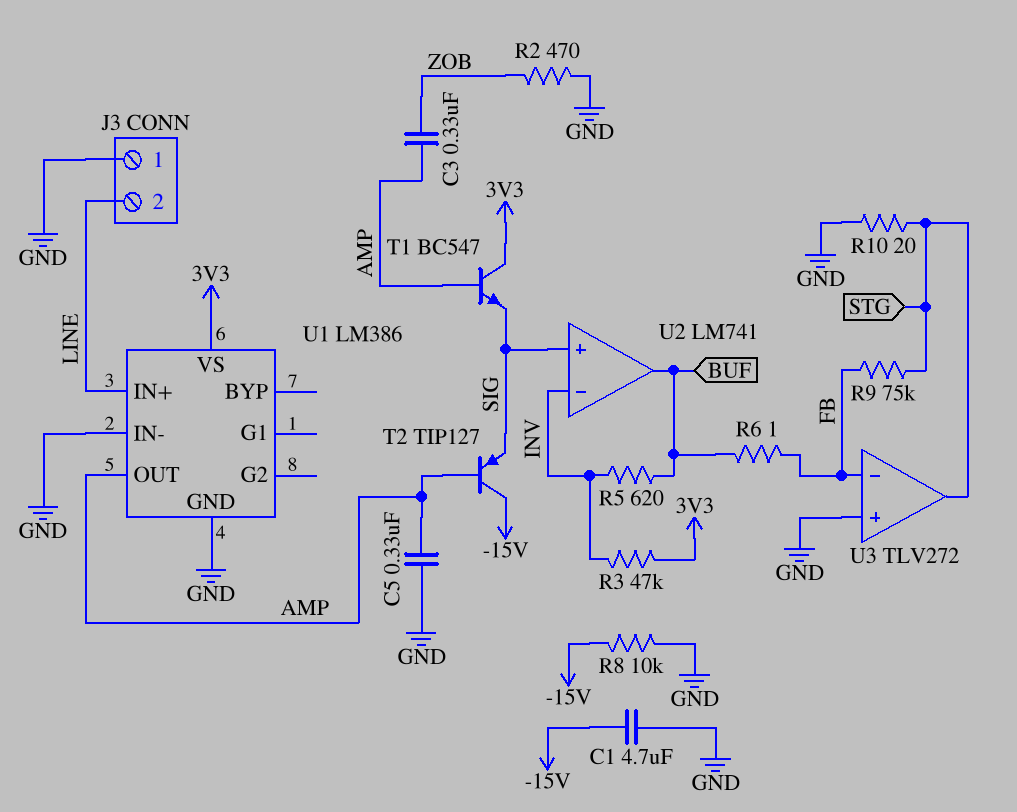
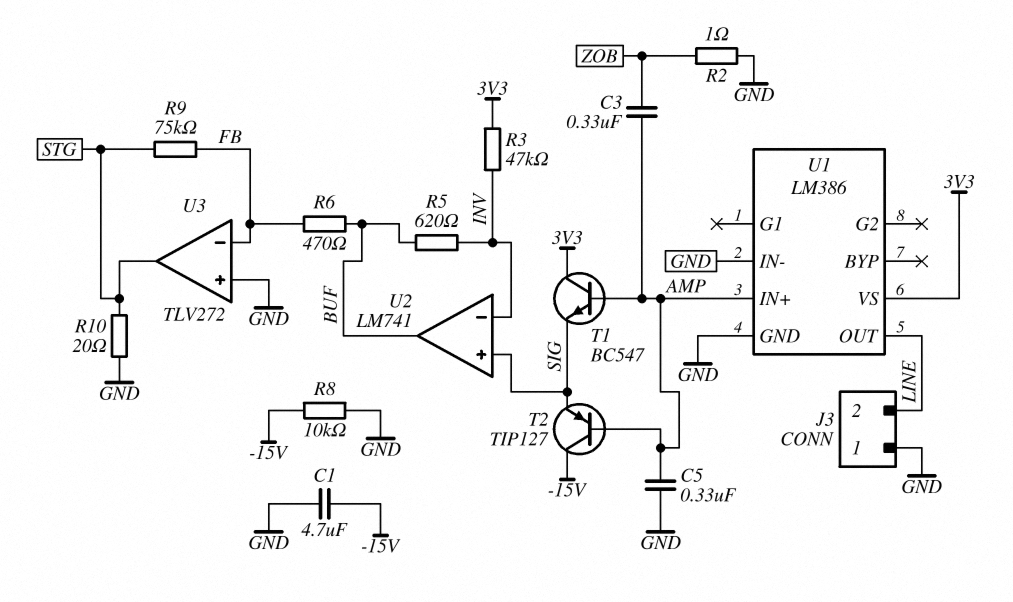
R2: 470 (GND, ZOB) -> 1 (GND, ZOB)
R6: 1 (BUF, FB) -> 470 (BUF, FB)
U1 pin IN+: LINE -> AMP
U1 pin OUT: AMP -> LINE

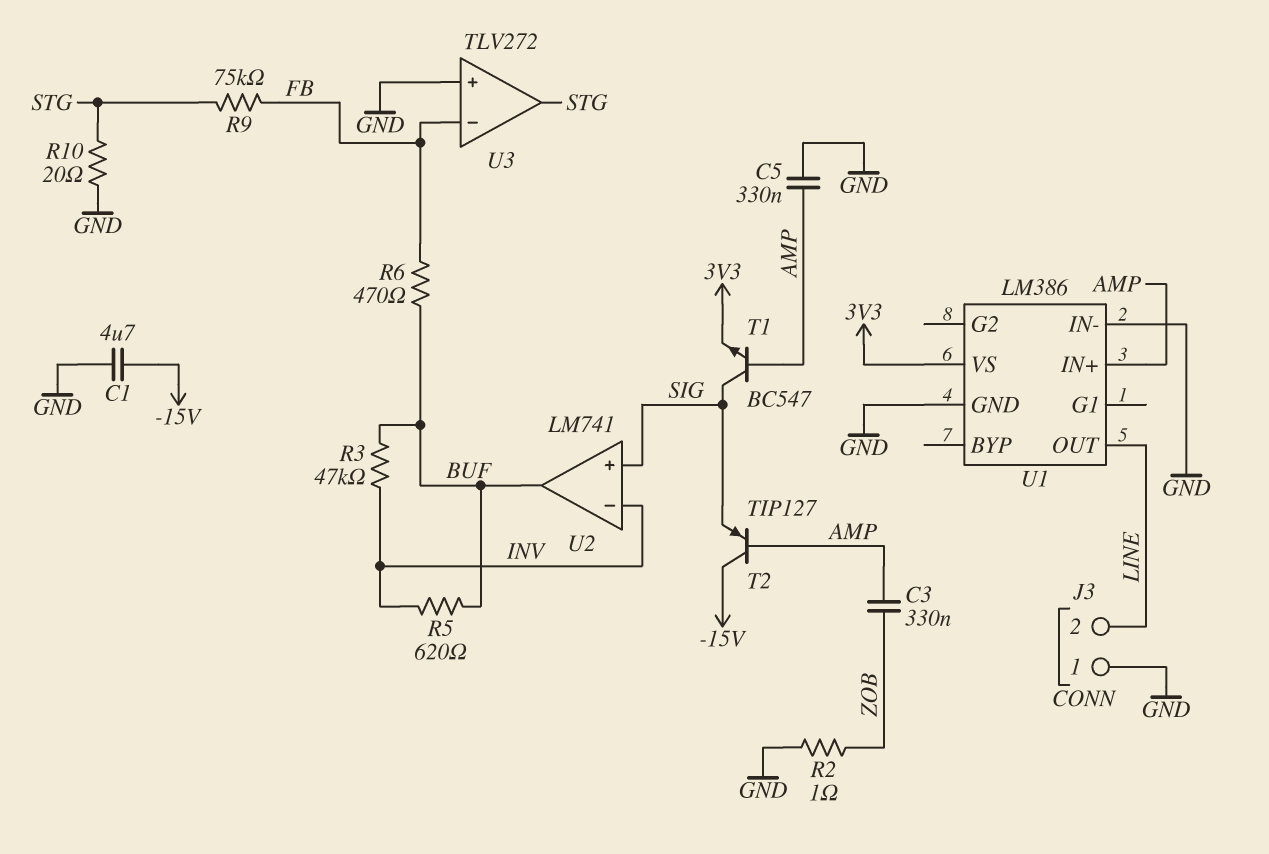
R3: 47k (3V3, INV) -> 47k (BUF, INV)
R8: 10k (-15V, GND) -> none
T1: NPN BC547 (B AMP, C 3V3, E SIG) -> NPN BC547 (B AMP, C SIG, E 3V3)

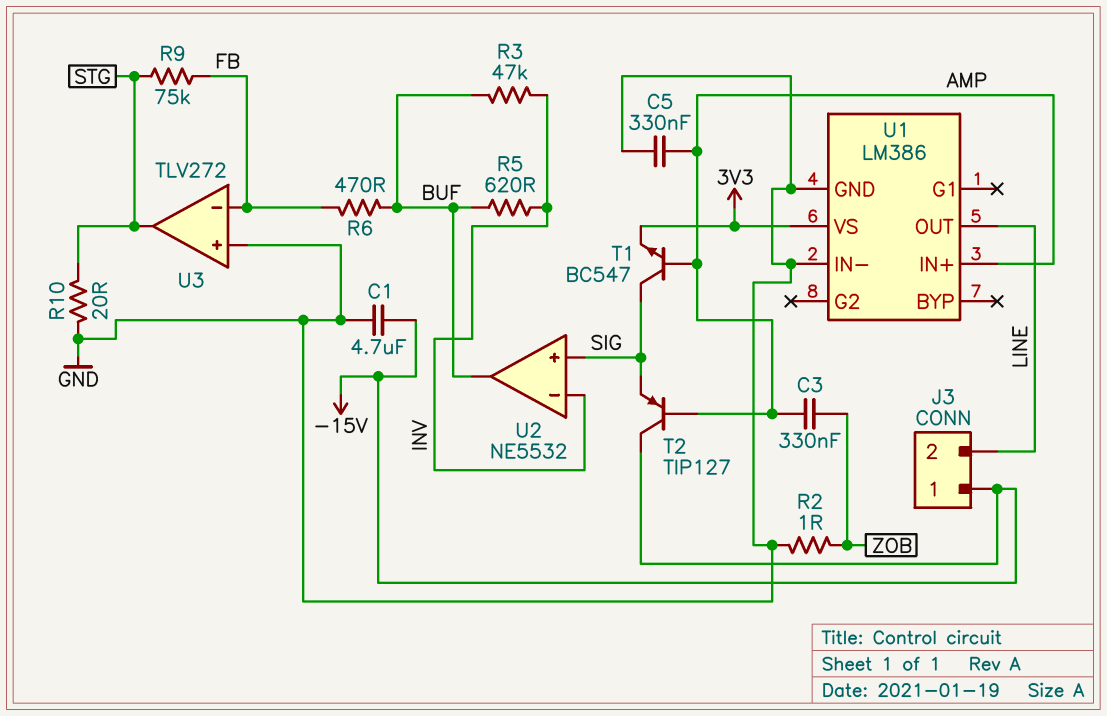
J3 pin 1: GND -> -15V
U2: LM741 -> NE5532

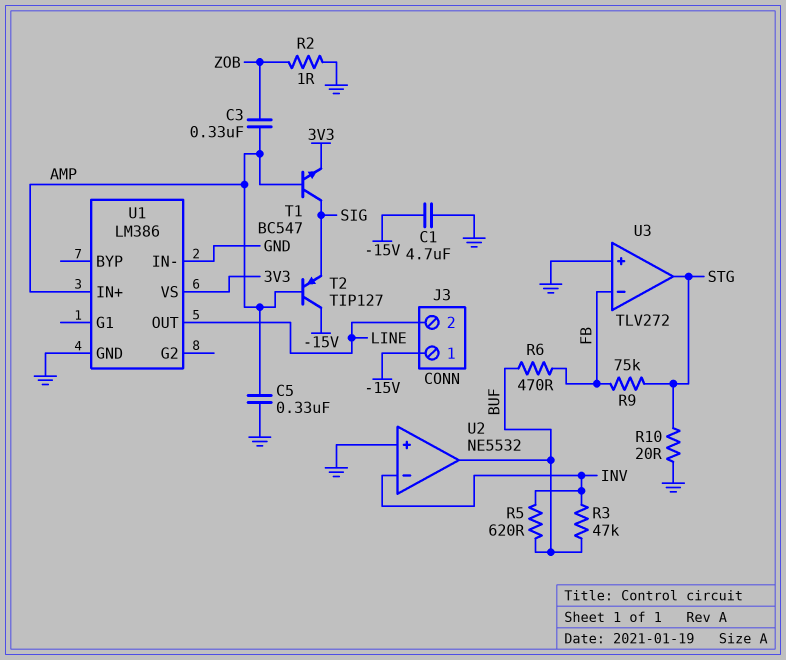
U2 pin in+: SIG -> GND

